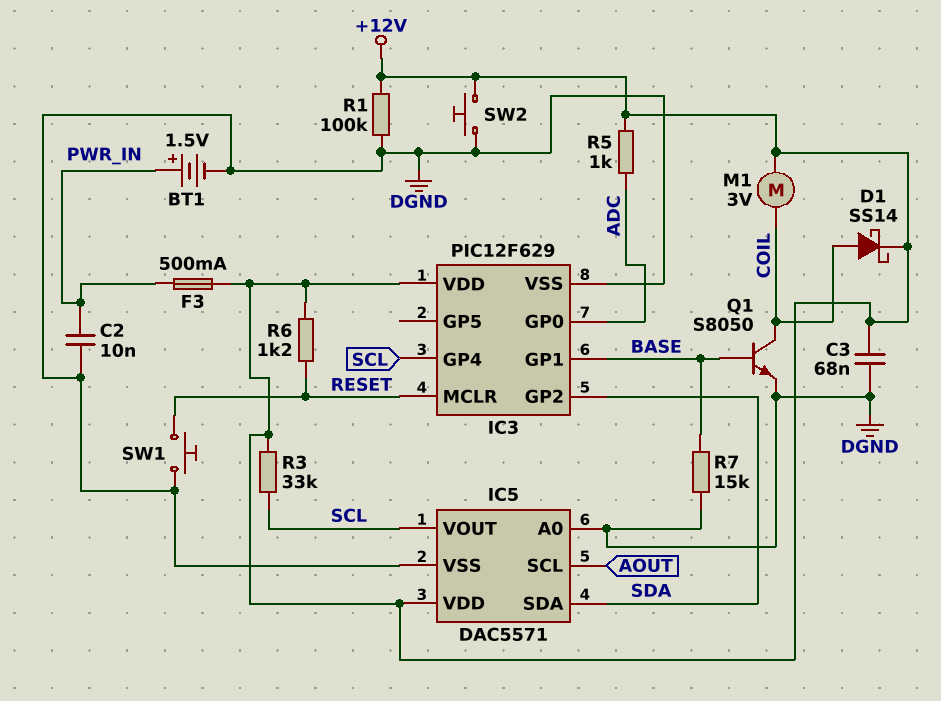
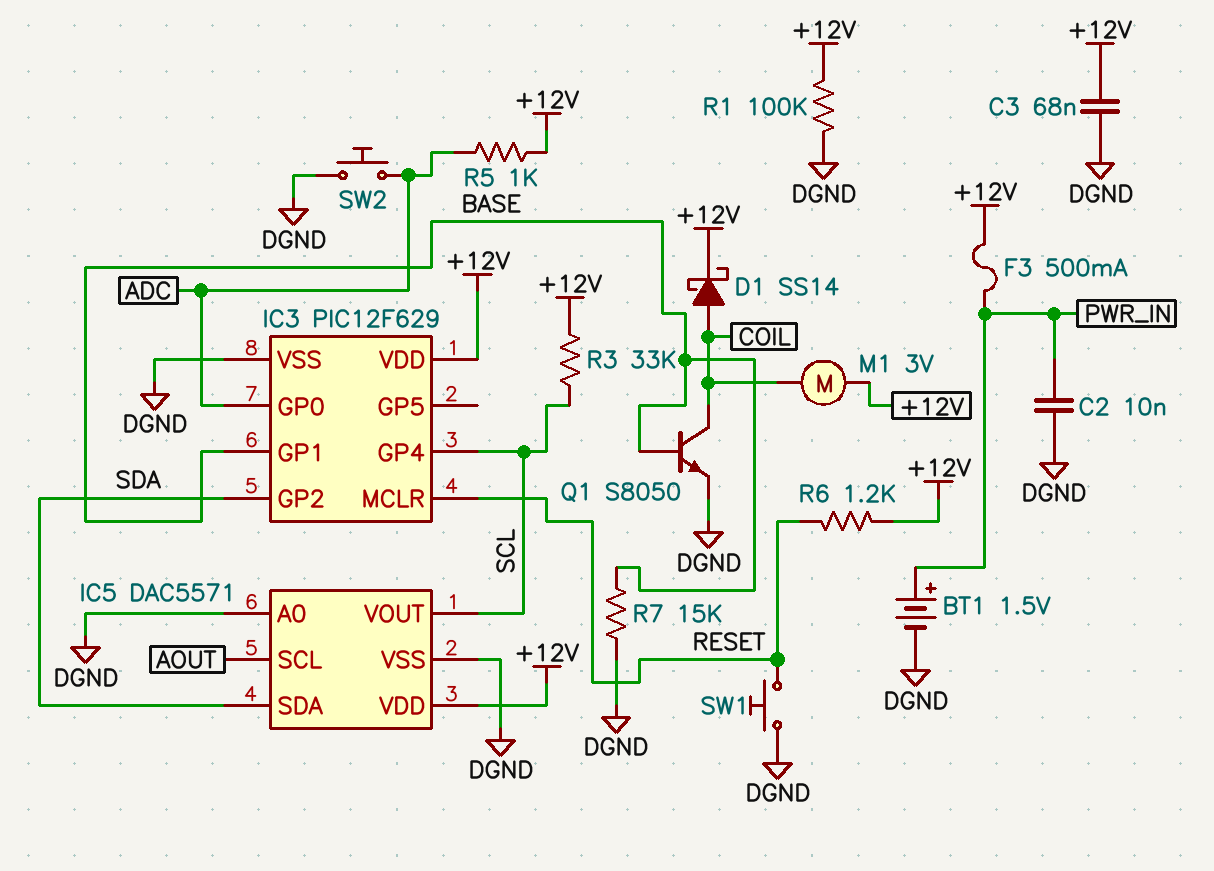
SW2: button (+12V, DGND) -> button (ADC, DGND)

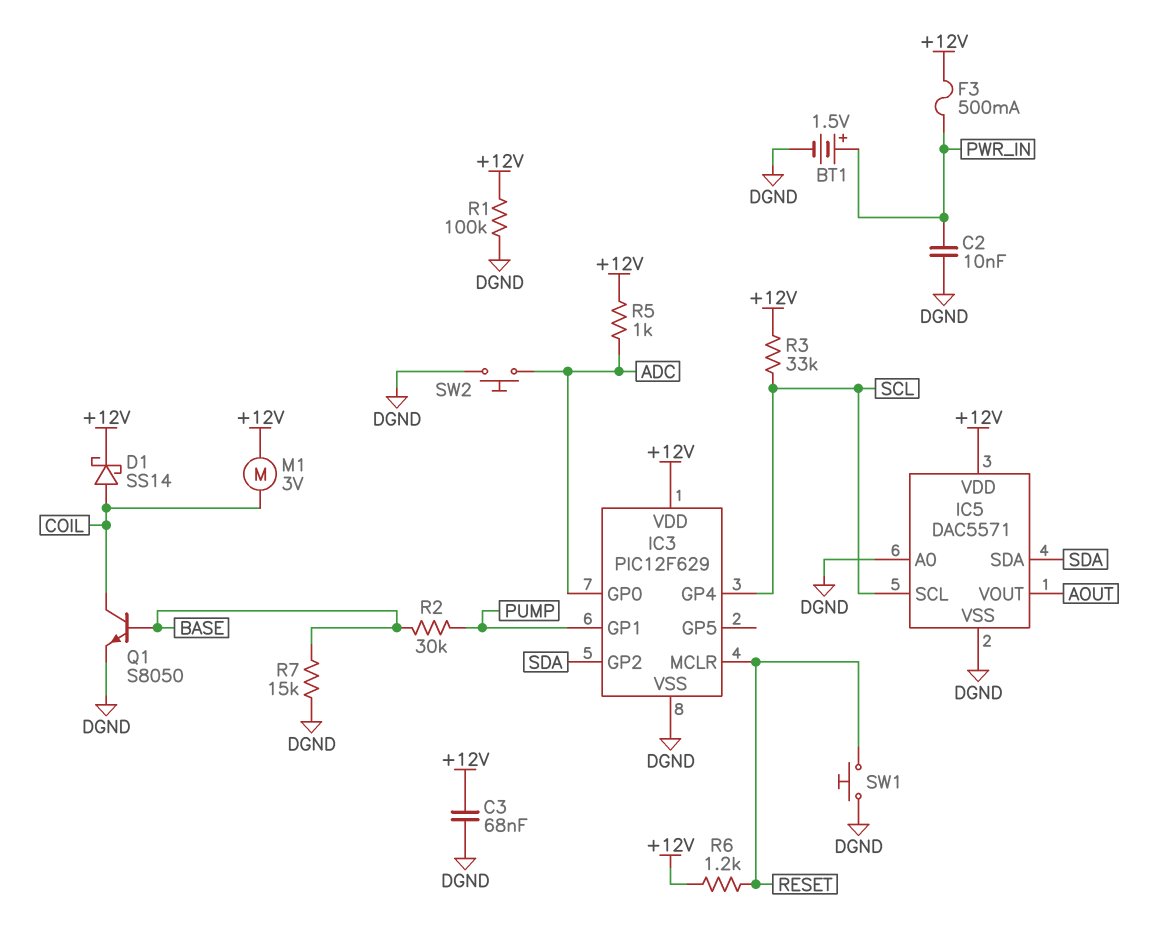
IC3 pin GP1: BASE -> PUMP
IC5 pin SCL: AOUT -> SCL
IC5 pin VOUT: SCL -> AOUT
R2: none -> 30k (BASE, PUMP)

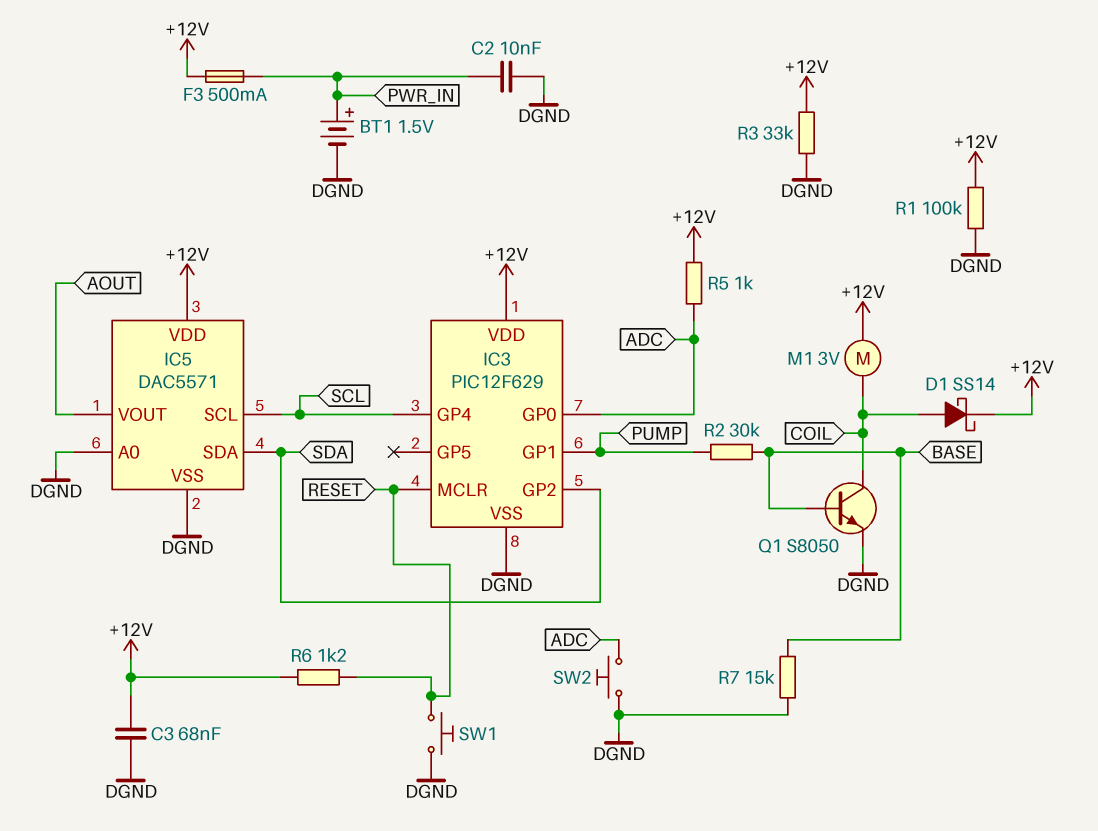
R3: 33k (+12V, SCL) -> 33k (+12V, DGND)

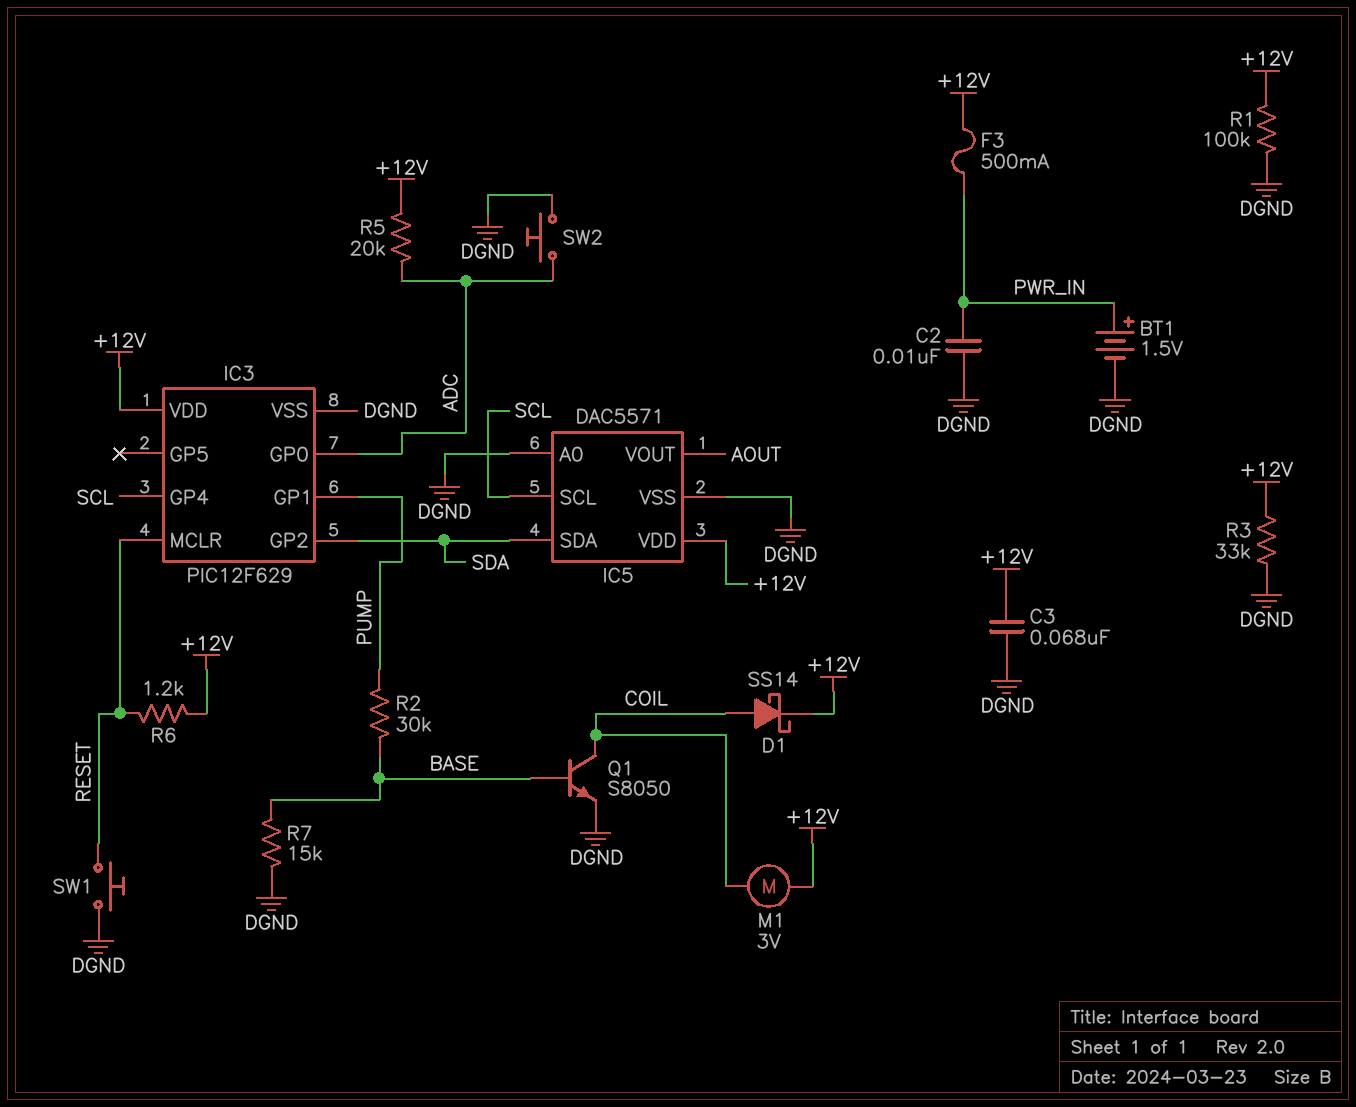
R5: 1k (+12V, ADC) -> 20k (+12V, ADC)

